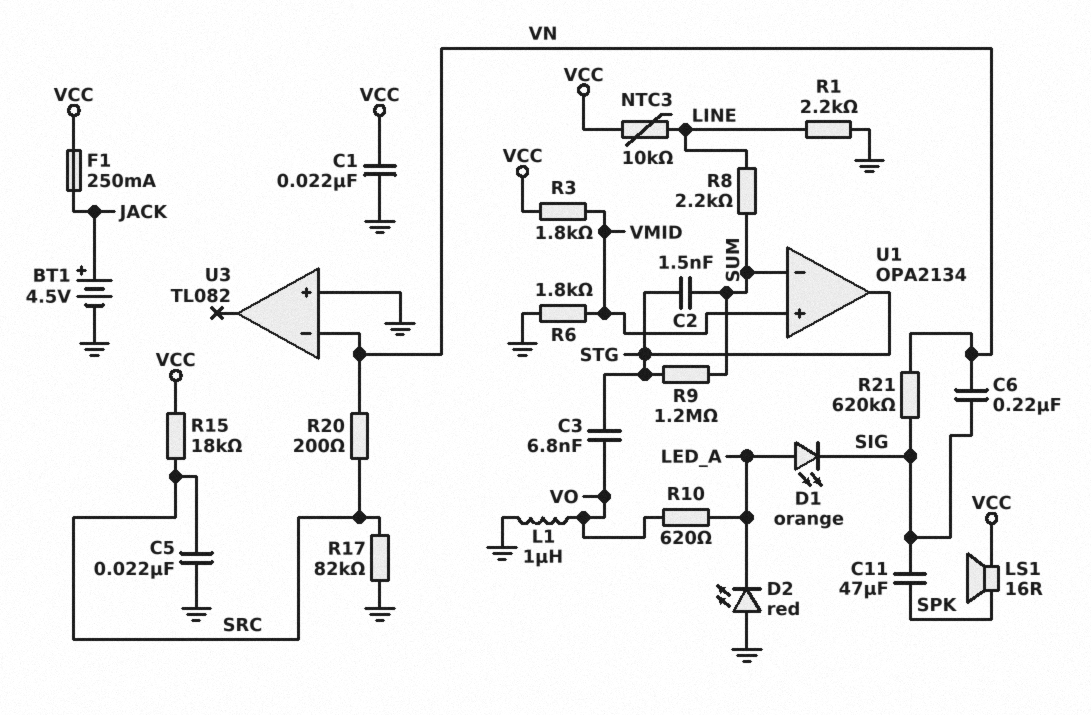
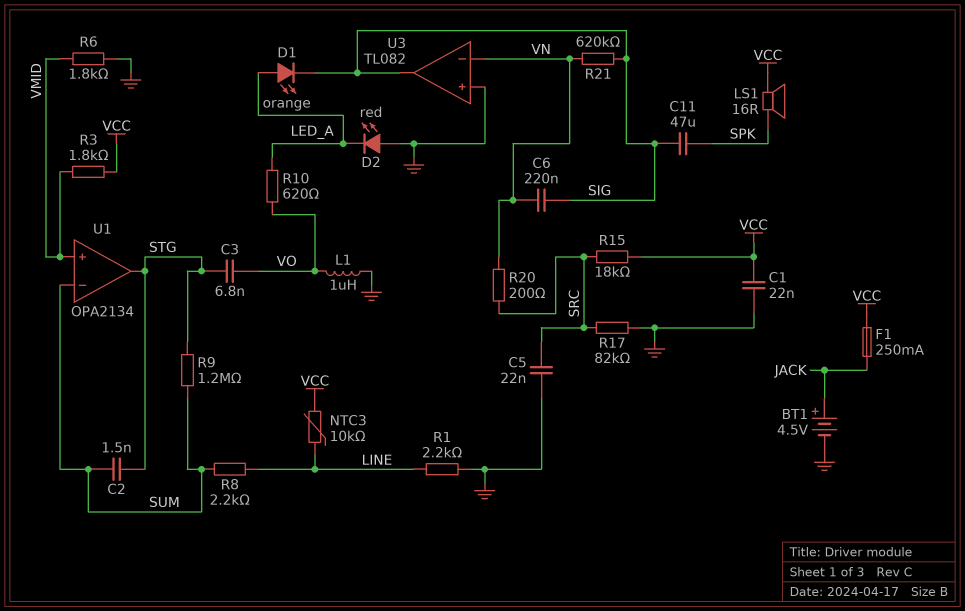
U3 pin out: none -> SIG

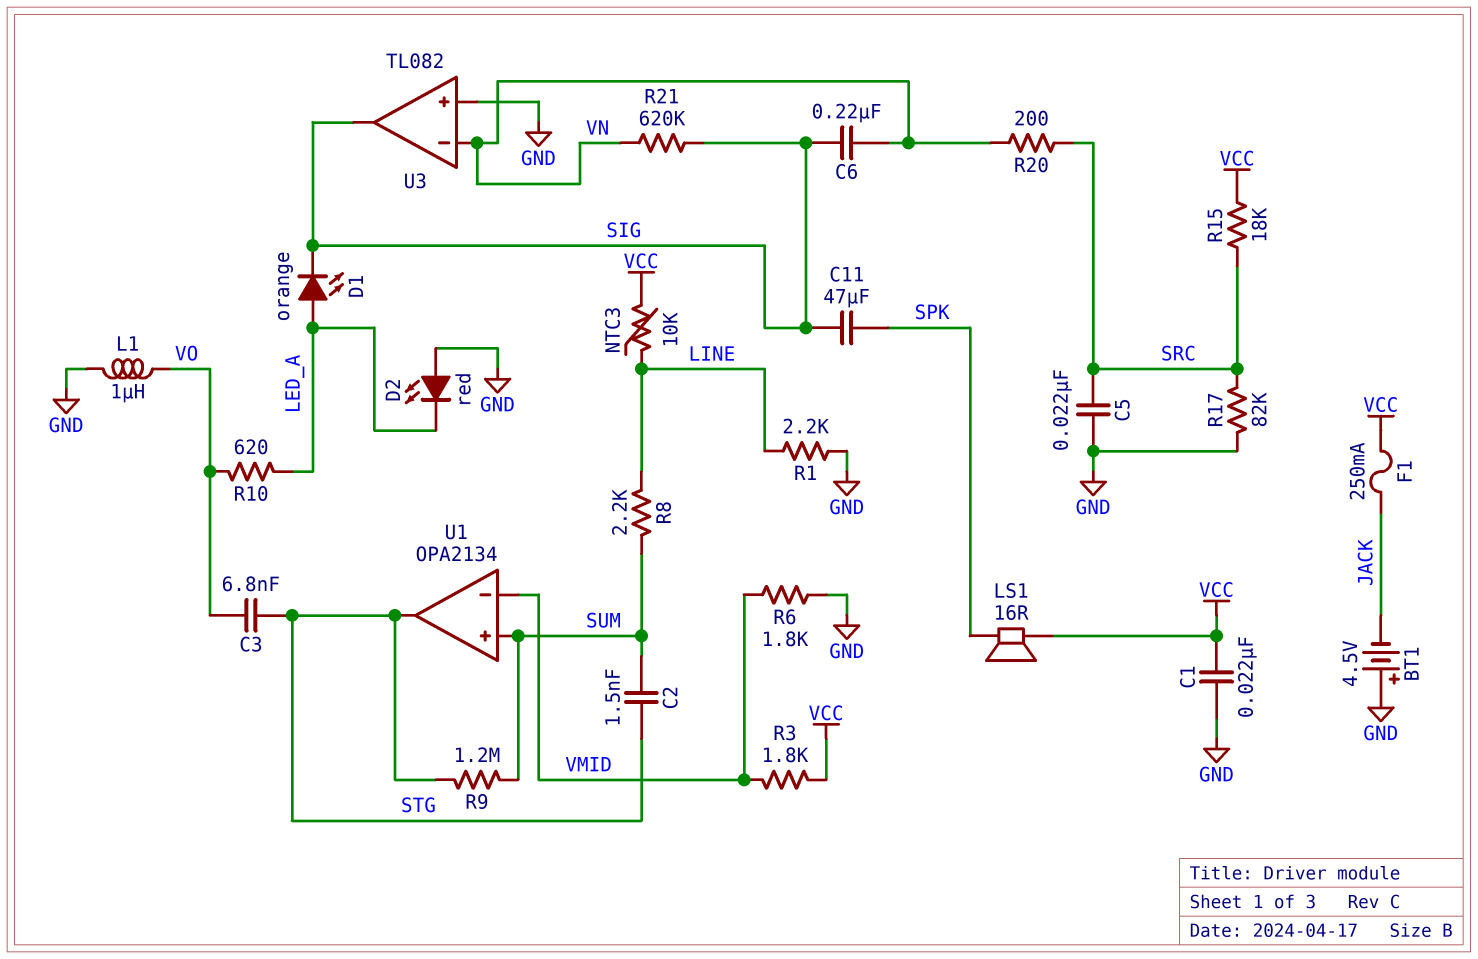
BT1: 4.5V (plus JACK, minus GND) -> 4.5V (plus GND, minus JACK)
U1 pin in+: VMID -> SUM
U1 pin in-: SUM -> VMID

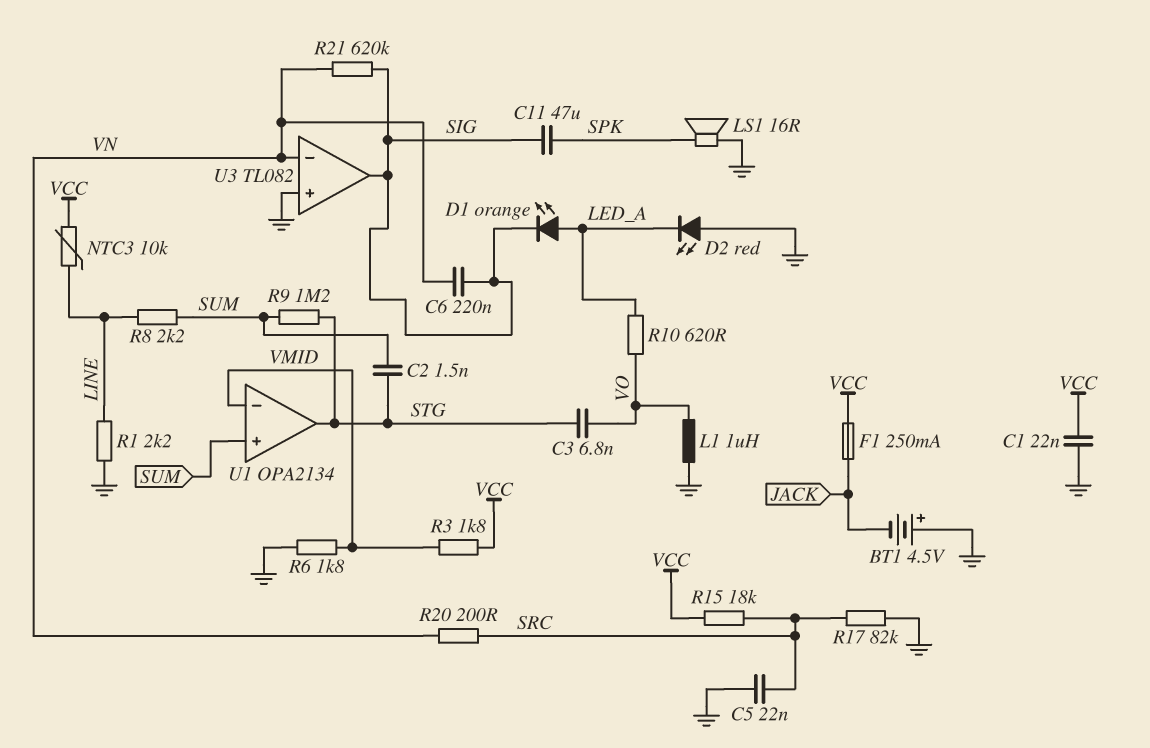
LS1: speaker 16R (SPK, VCC) -> speaker 16R (GND, SPK)

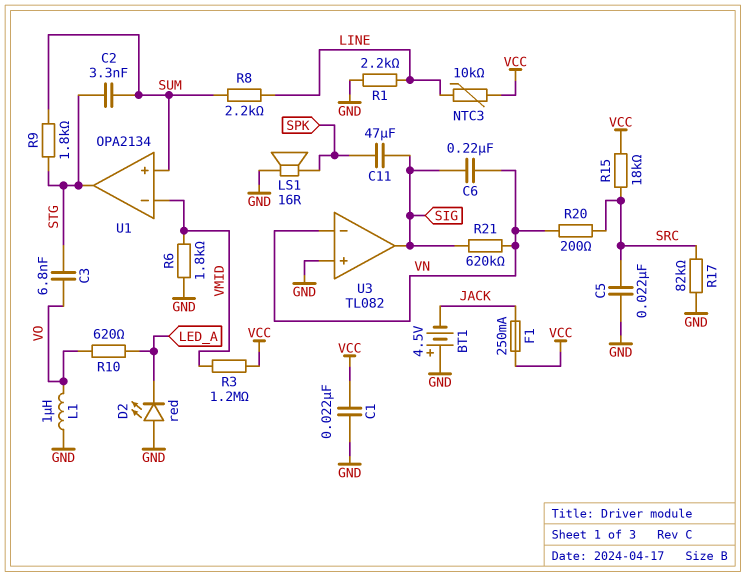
C2: 1.5nF (STG, SUM) -> 3.3nF (STG, SUM)
D1: LED orange (A LED_A, K SIG) -> none
R3: 1.8k (VCC, VMID) -> 1.2M (VCC, VMID)
R9: 1.2M (STG, SUM) -> 1.8k (STG, SUM)

